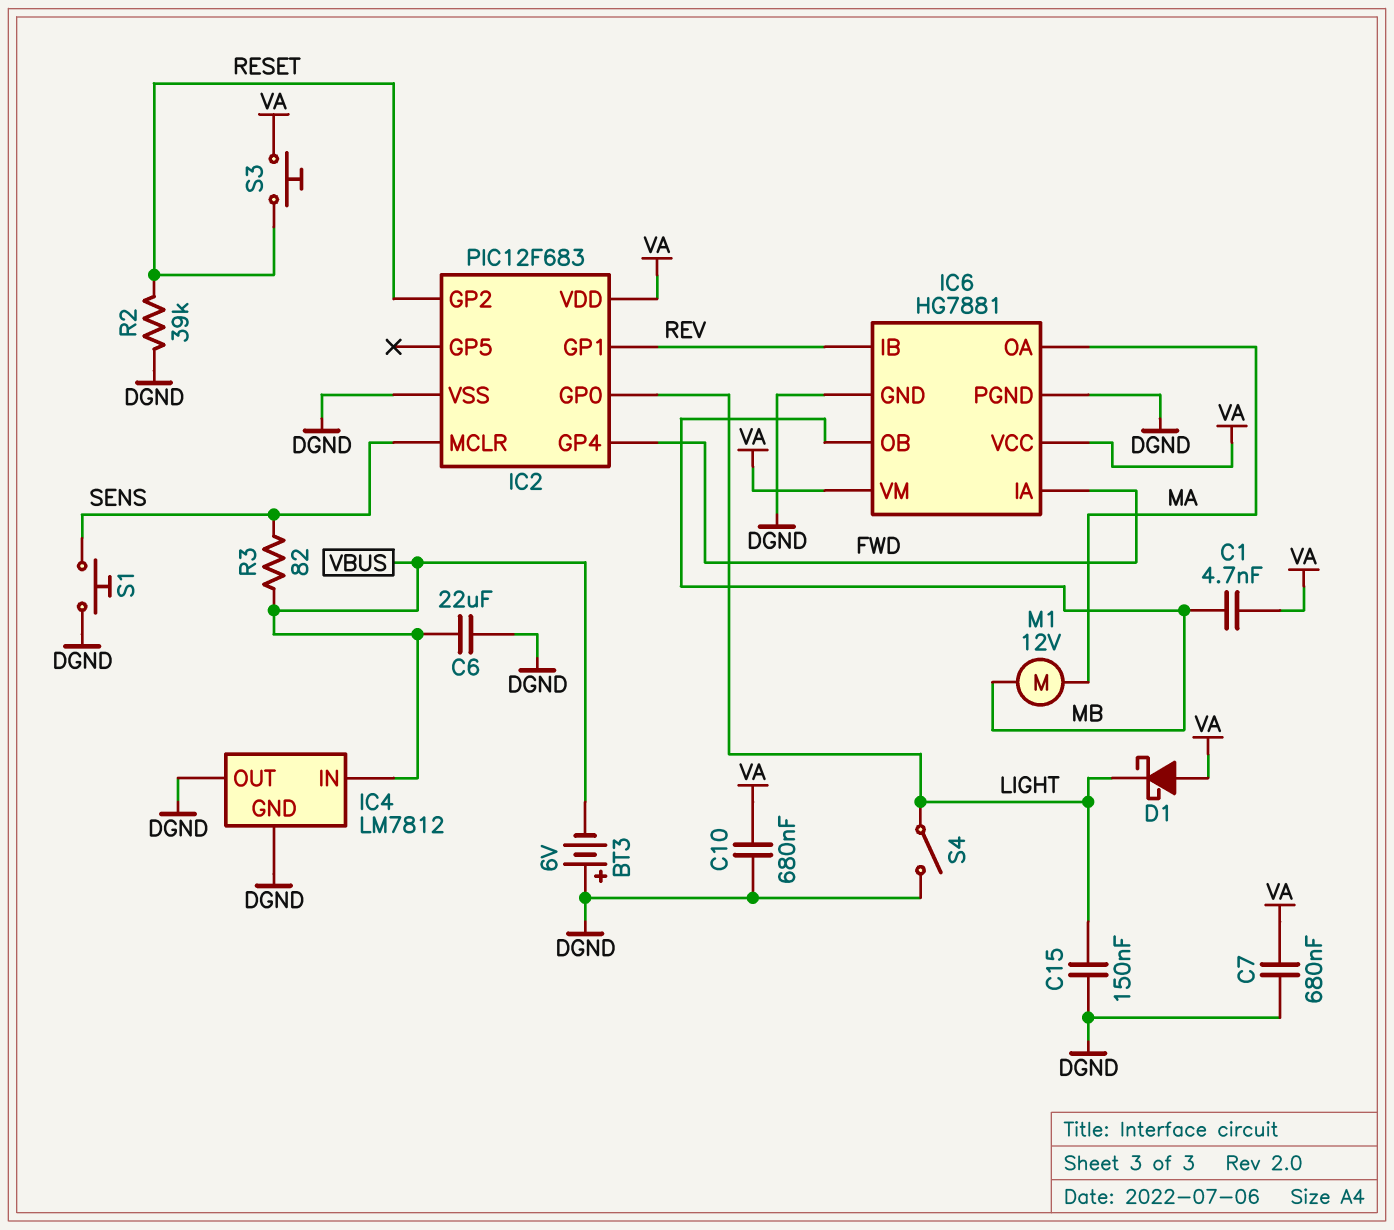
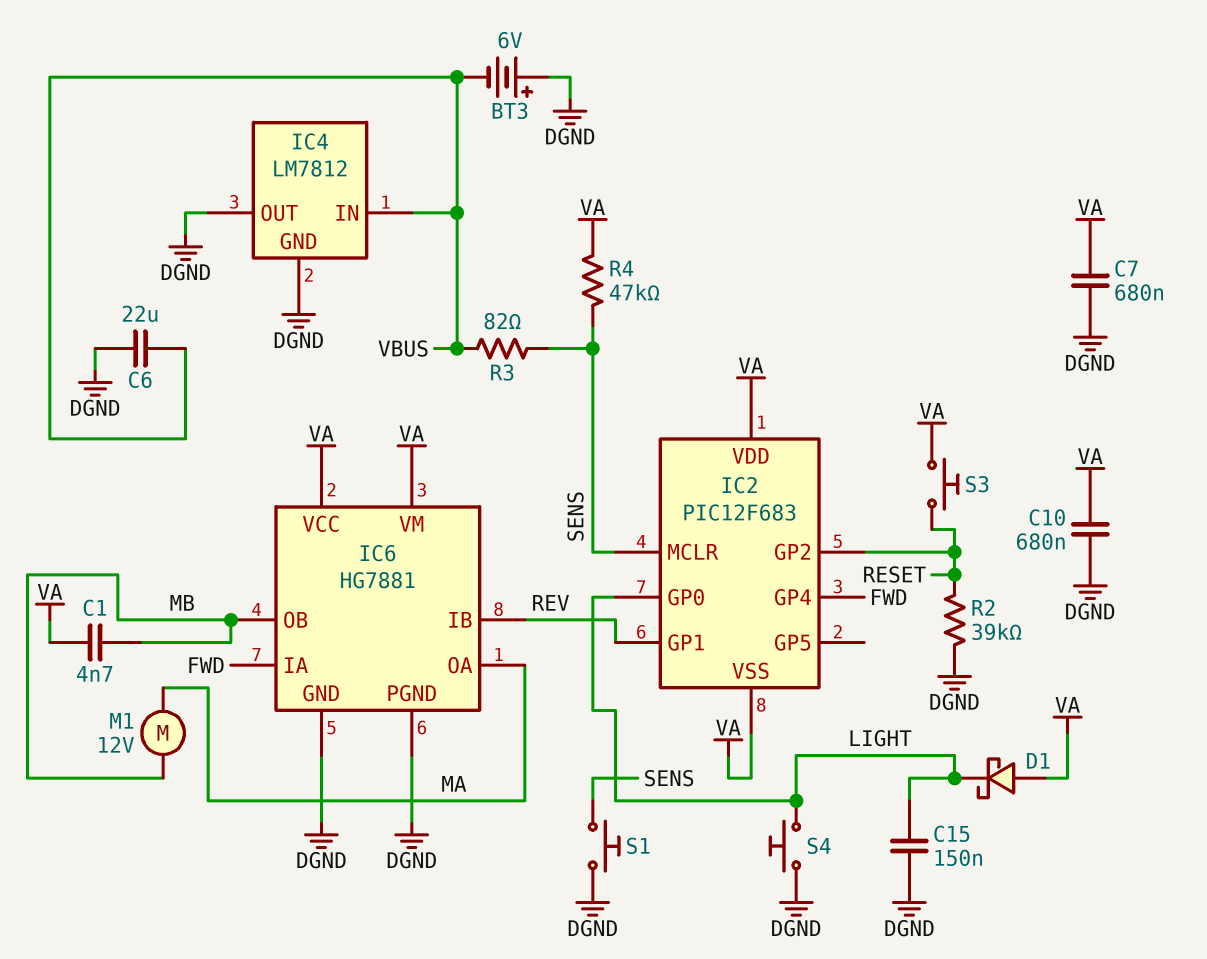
IC2 pin VSS: DGND -> VA
R4: none -> 47k (SENS, VA)
S4: switch (DGND, LIGHT) -> button (DGND, LIGHT)

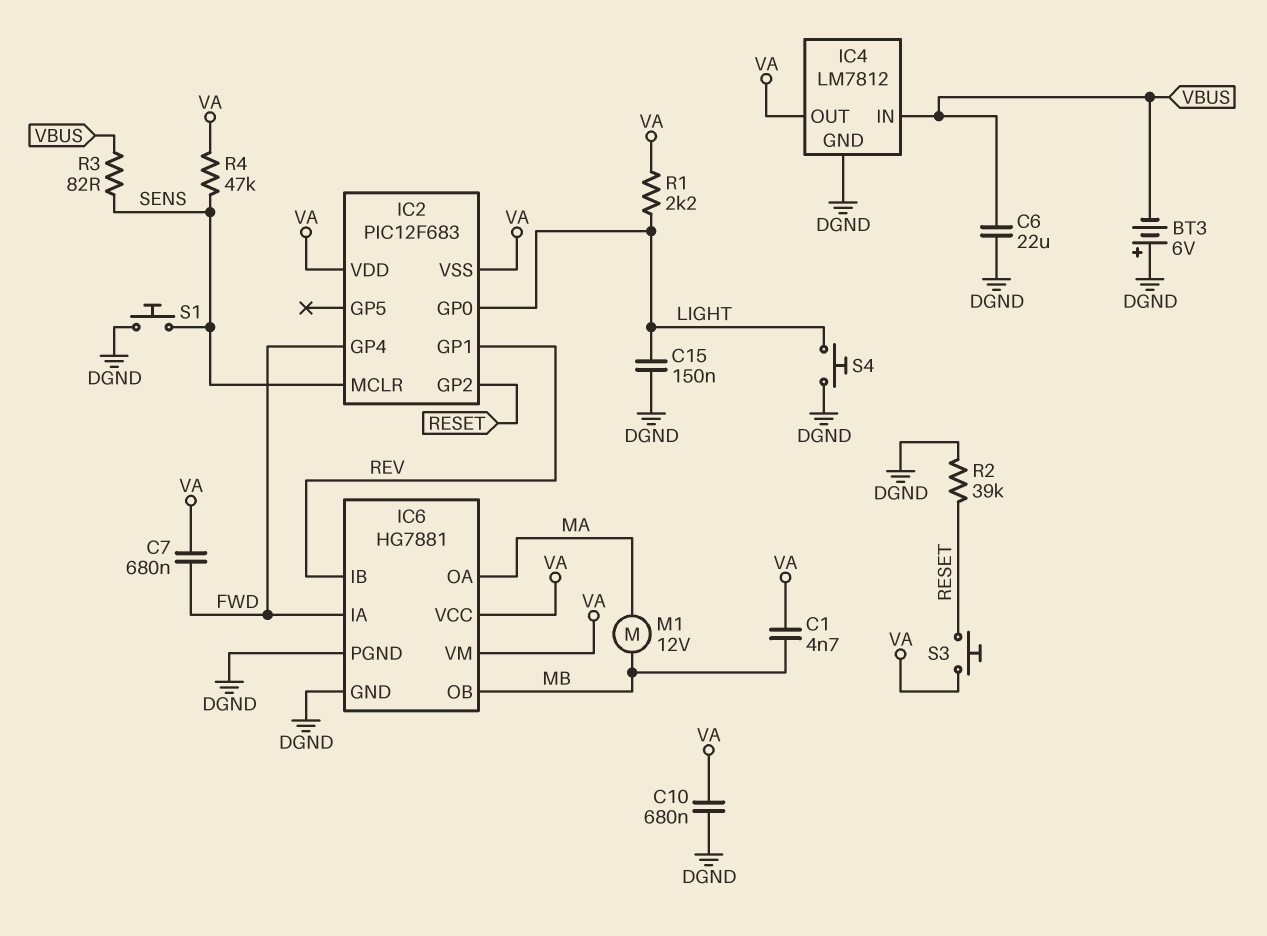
C7: 680nF (DGND, VA) -> 680nF (FWD, VA)
D1: schottky (A VA, K LIGHT) -> none
IC4 pin OUT: DGND -> VA
R1: none -> 2.2k (LIGHT, VA)

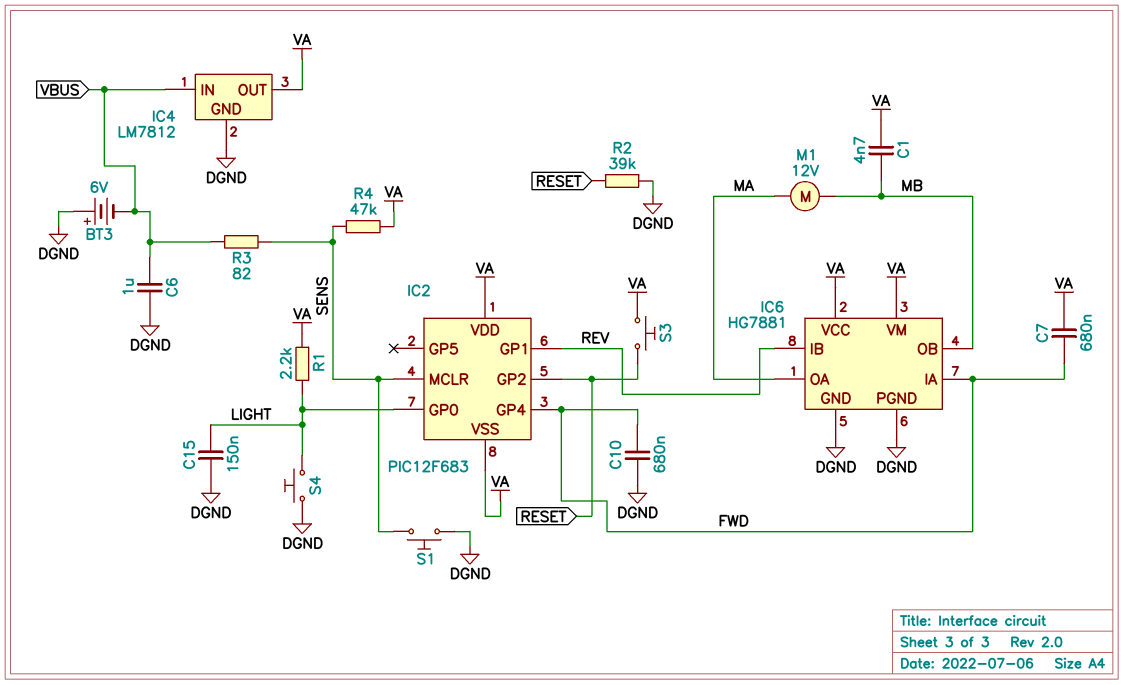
C6: 22uF (DGND, VBUS) -> 1uF (DGND, VBUS)
C10: 680nF (DGND, VA) -> 680nF (DGND, FWD)

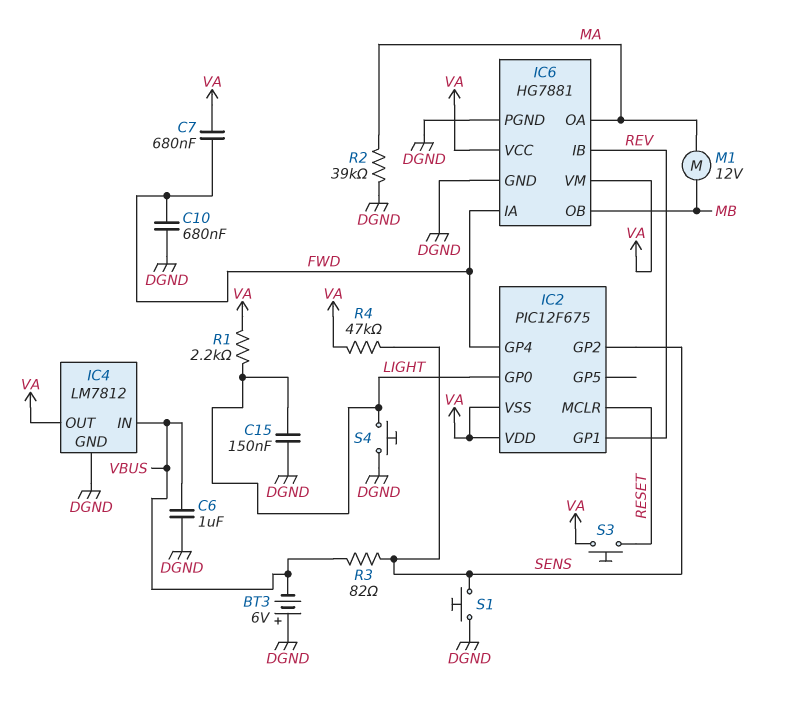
C1: 4.7nF (MB, VA) -> none
IC2: PIC12F683 -> PIC12F675
IC2 pin GP2: RESET -> SENS
IC2 pin MCLR: SENS -> RESET
R2: 39k (DGND, RESET) -> 39k (DGND, MA)

